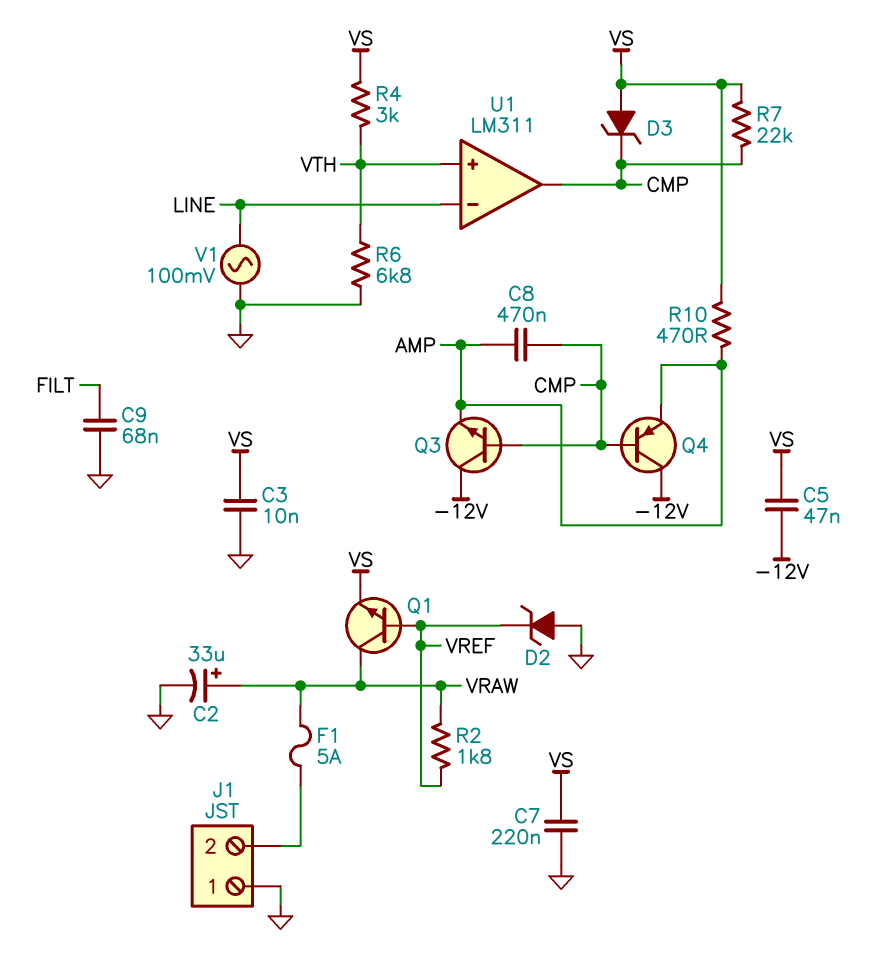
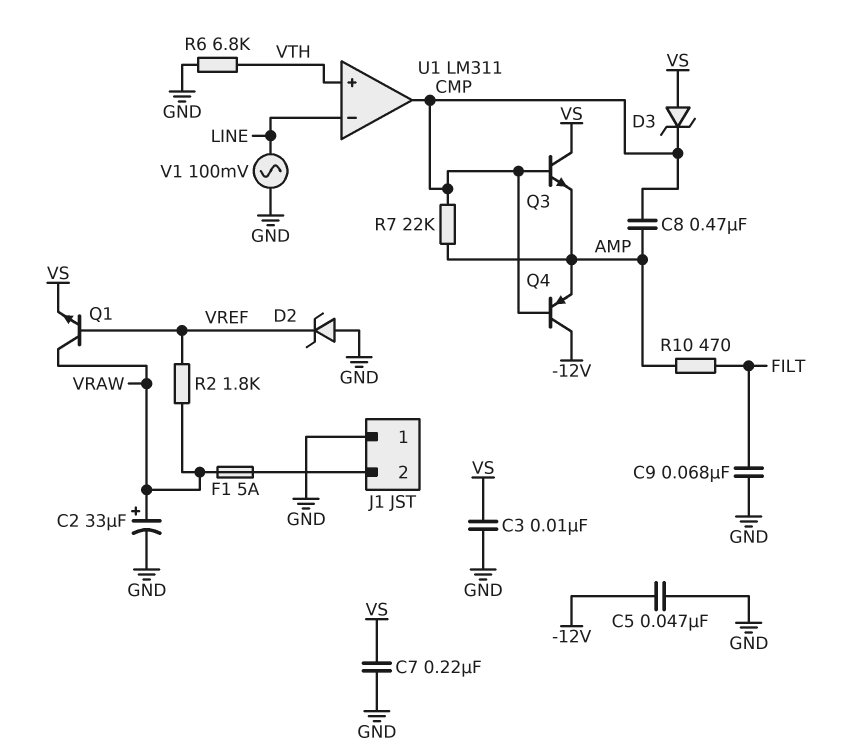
C5: 47nF (-12V, VS) -> 47nF (-12V, GND)
Q3: NPN (B CMP, C -12V, E AMP) -> NPN (B CMP, C VS, E AMP)
R4: 3k (VS, VTH) -> none
R7: 22k (CMP, VS) -> 22k (AMP, CMP)
R10: 470 (AMP, VS) -> 470 (AMP, FILT)

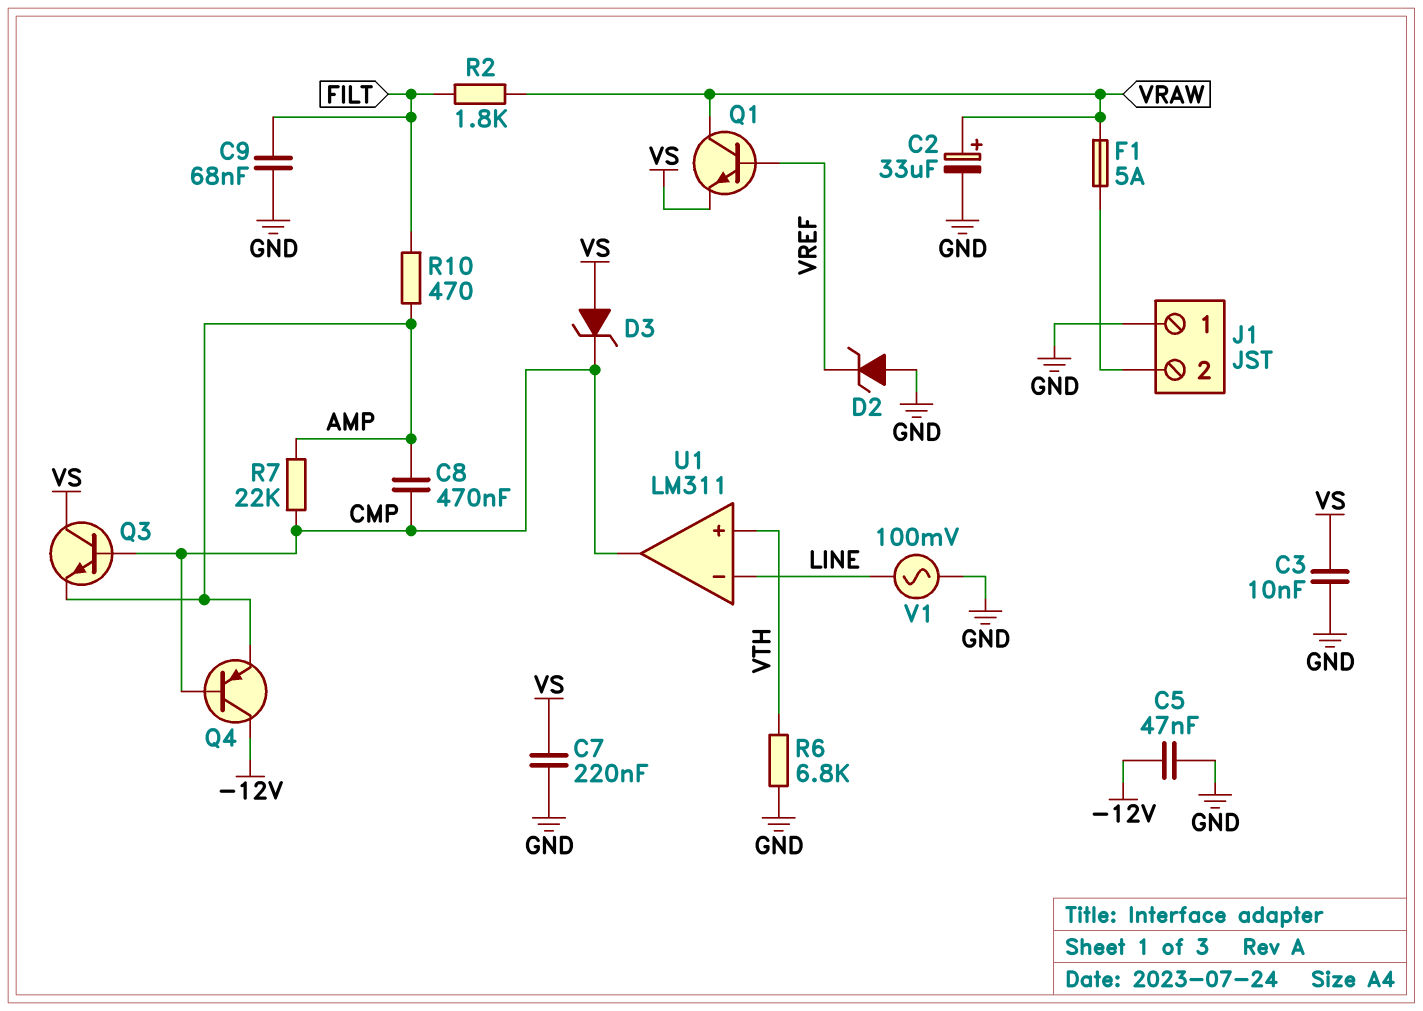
R2: 1.8k (VRAW, VREF) -> 1.8k (FILT, VRAW)

